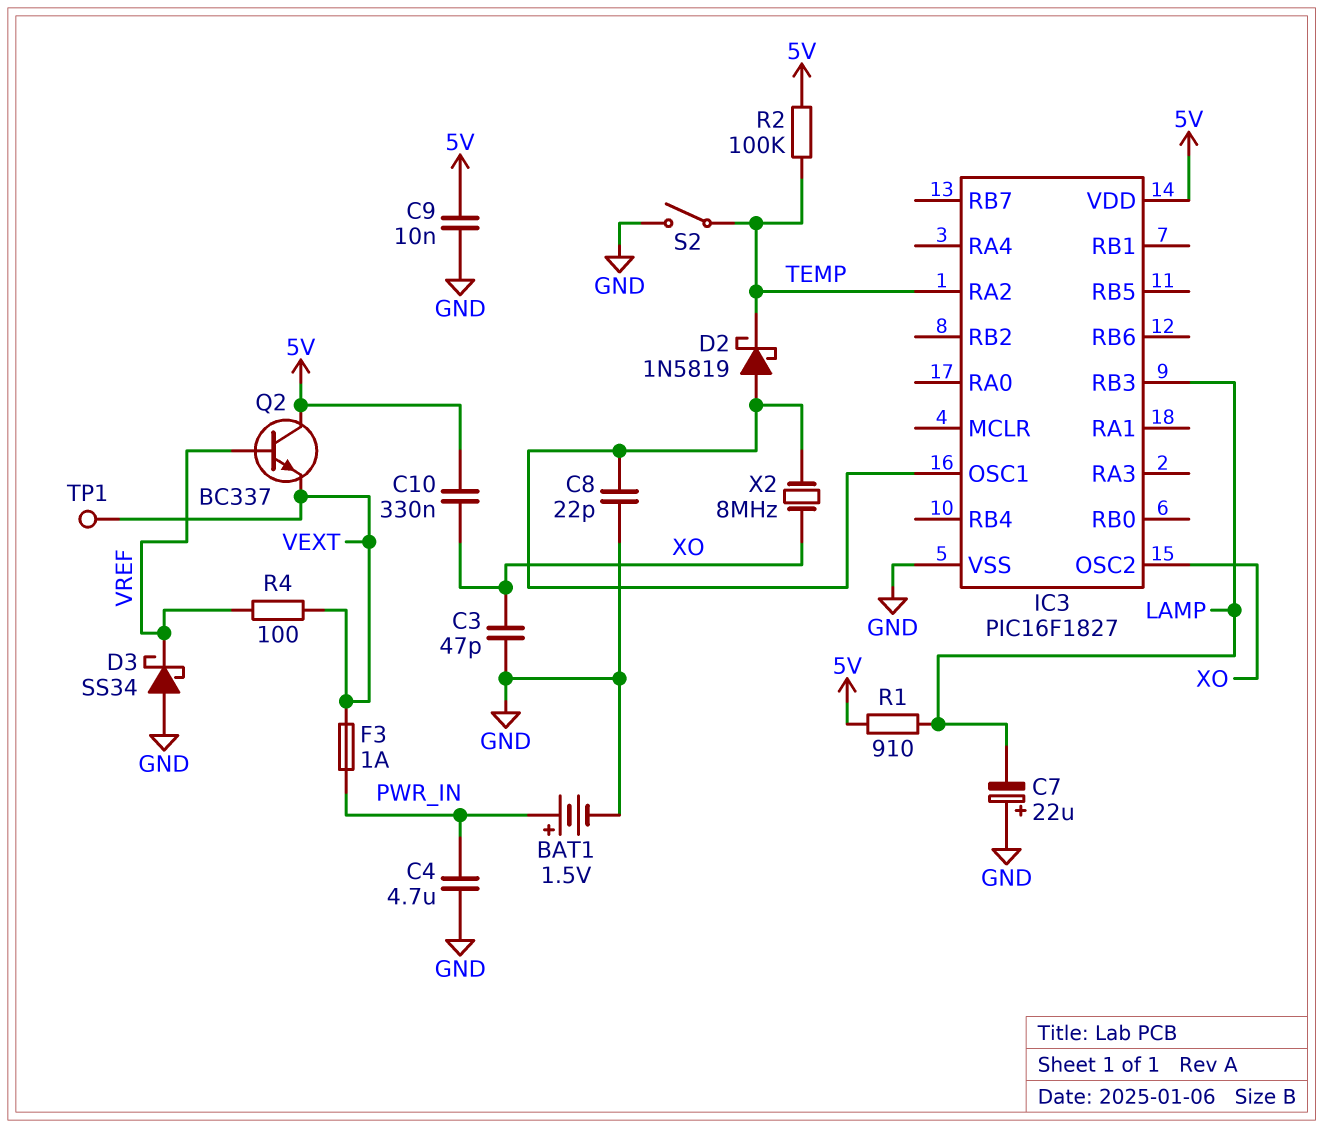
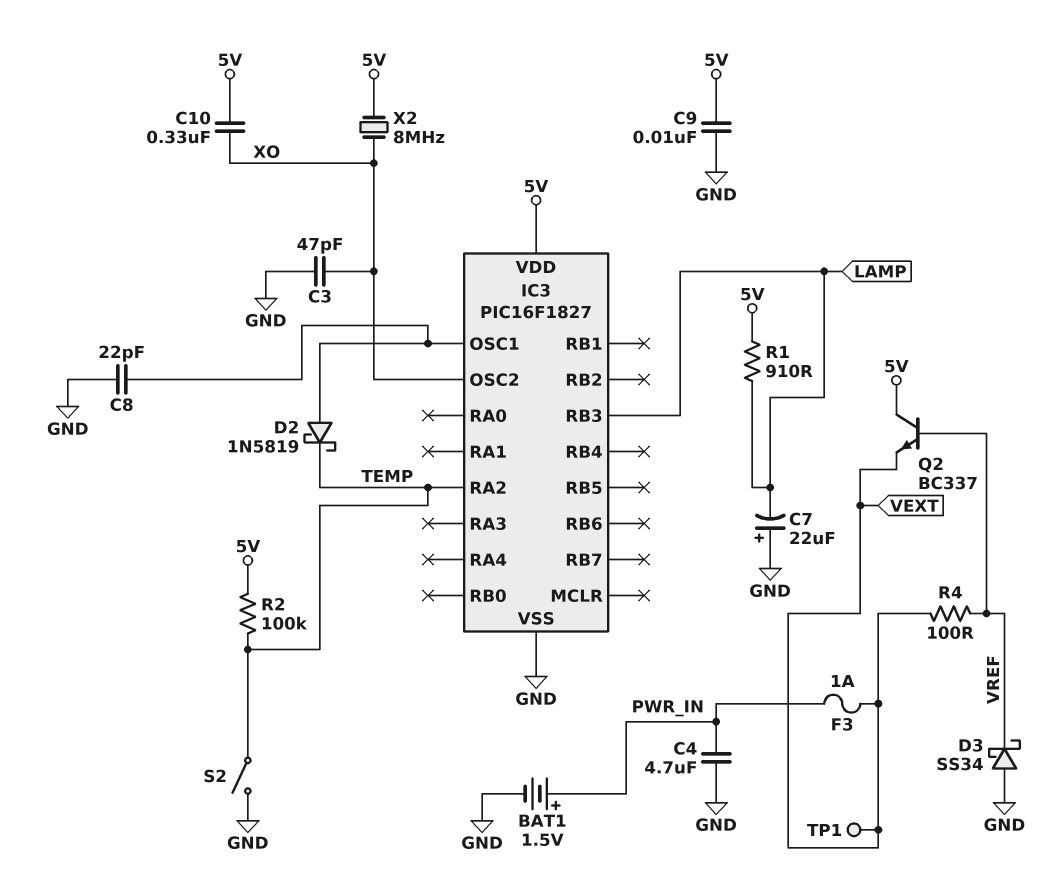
X2: 8MHz (IC3/OSC1, XO) -> 8MHz (5V, XO)

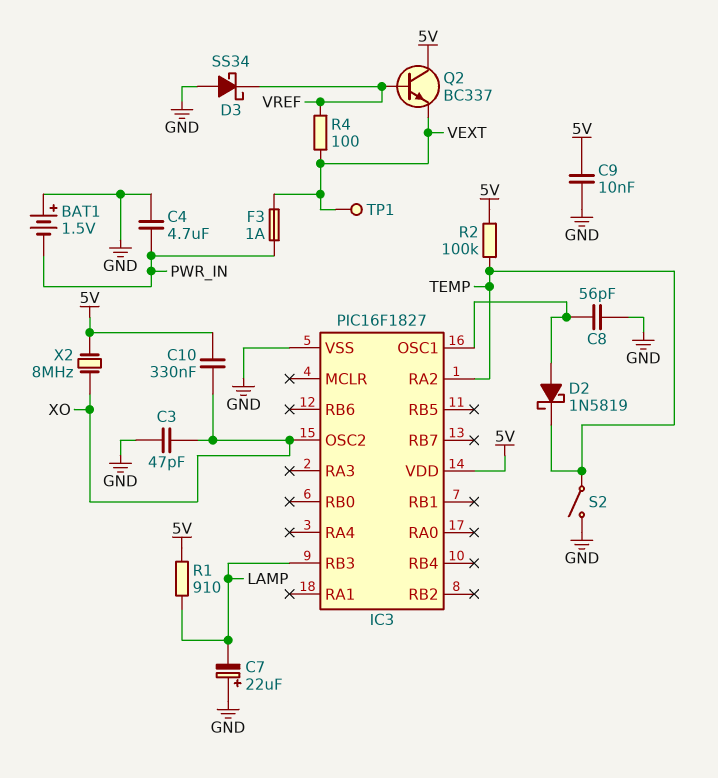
BAT1: 1.5V (plus PWR_IN, minus GND) -> 1.5V (plus GND, minus PWR_IN)
C8: 22pF (GND, IC3/OSC1) -> 56pF (GND, IC3/OSC1)

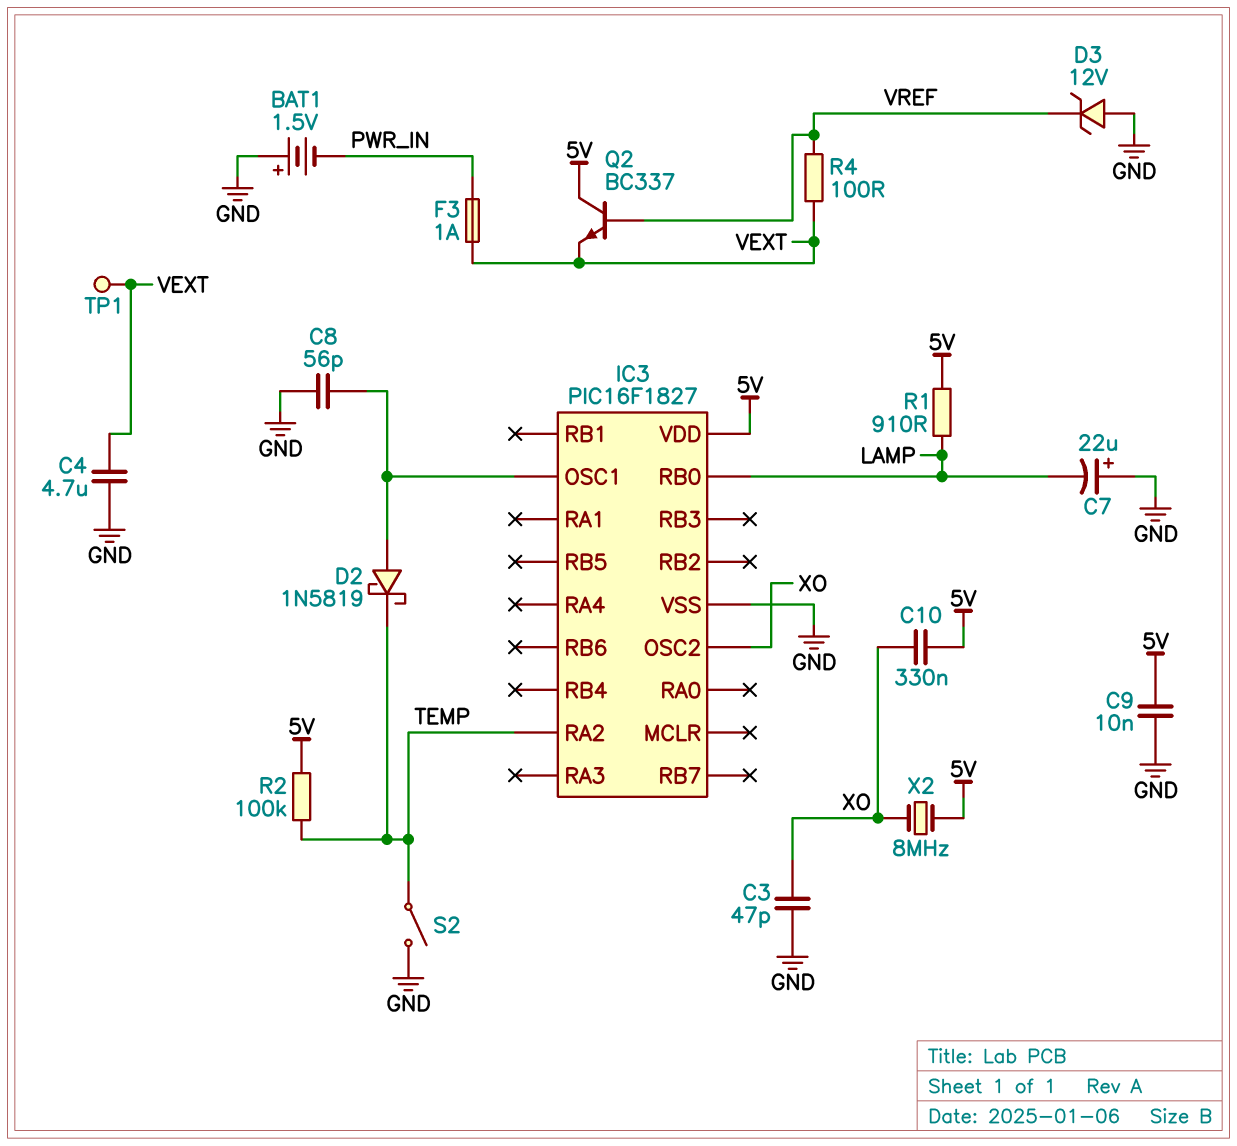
C4: 4.7uF (GND, PWR_IN) -> 4.7uF (GND, VEXT)
D3: schottky SS34 (A GND, K VREF) -> zener 12V (A GND, K VREF)
IC3 pin RB0: none -> LAMP
IC3 pin RB3: LAMP -> none

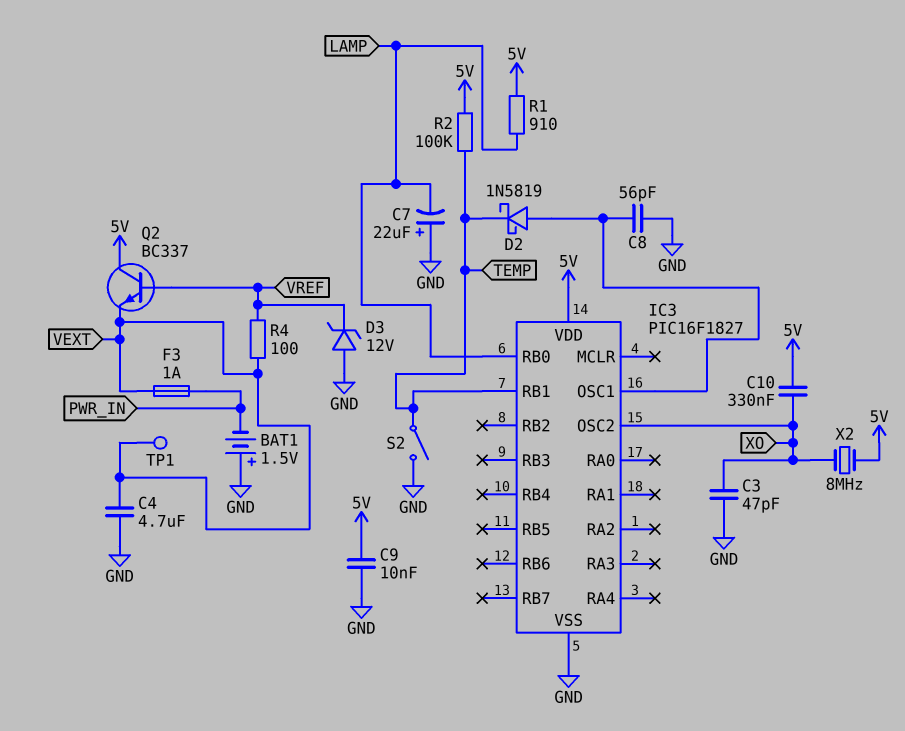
IC3 pin RA2: TEMP -> none
IC3 pin RB1: none -> TEMP

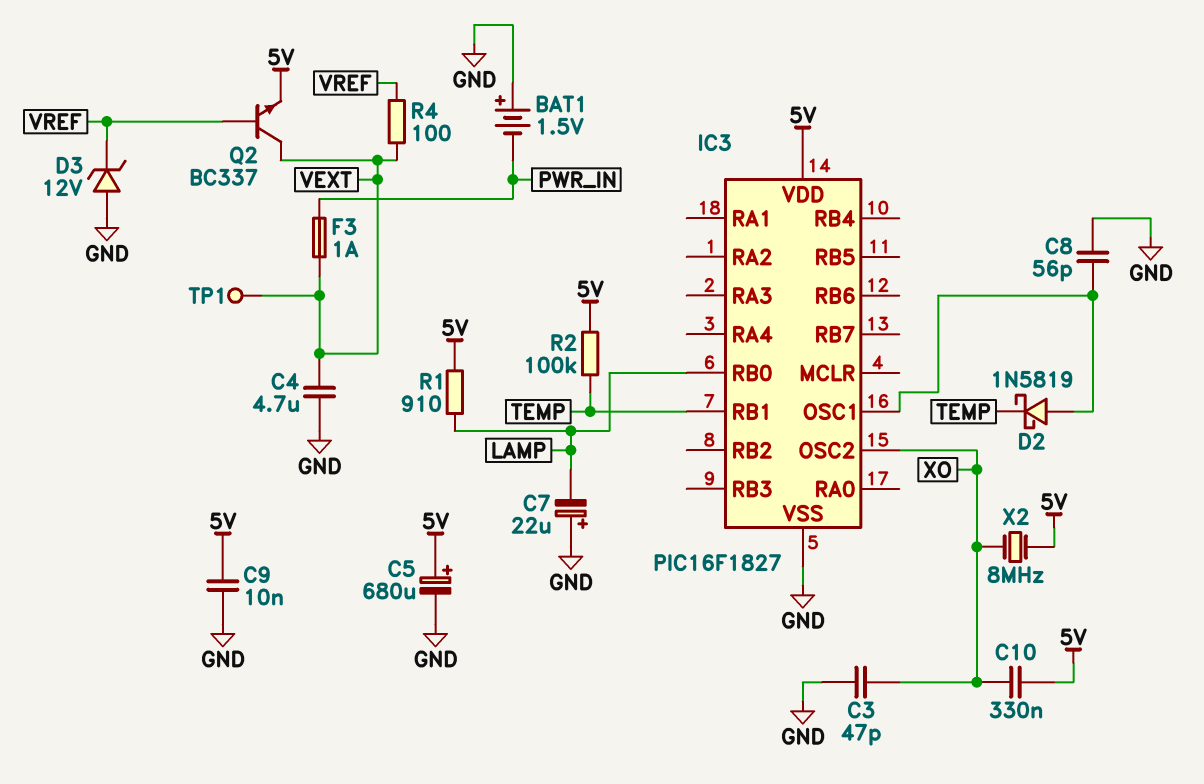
C5: none -> 680uF (plus 5V, minus GND)
Q2: NPN BC337 (B VREF, C 5V, E VEXT) -> NPN BC337 (B VREF, C VEXT, E 5V)
S2: switch (GND, TEMP) -> none

